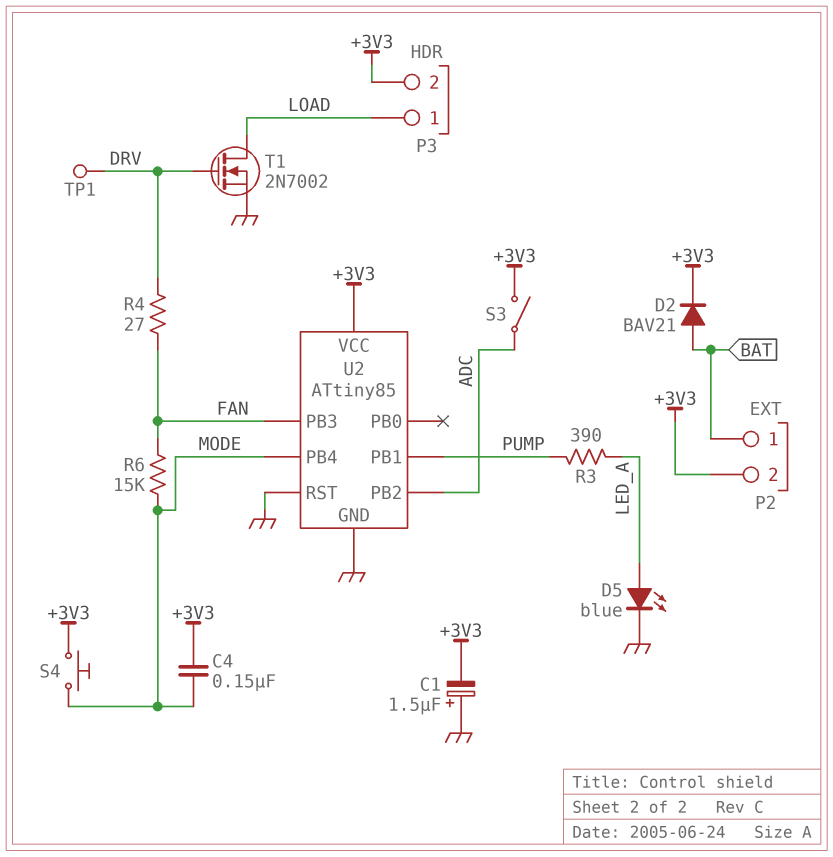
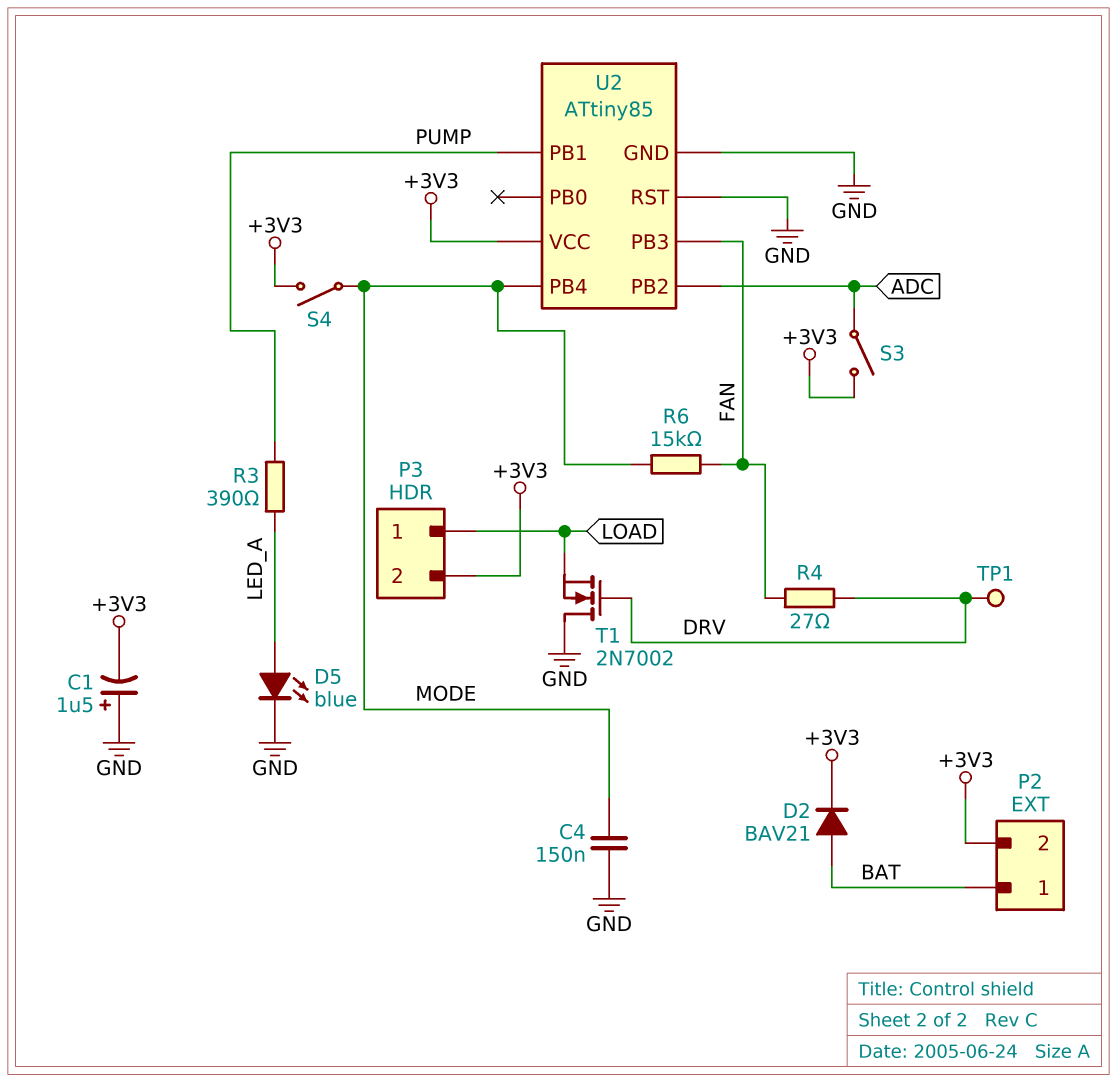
C4: 150nF (+3V3, MODE) -> 150nF (GND, MODE)
S4: button (+3V3, MODE) -> switch (+3V3, MODE)
T1: NMOS 2N7002 (G DRV, D LOAD, S GND) -> NMOS 2N7002 (G DRV, D GND, S LOAD)

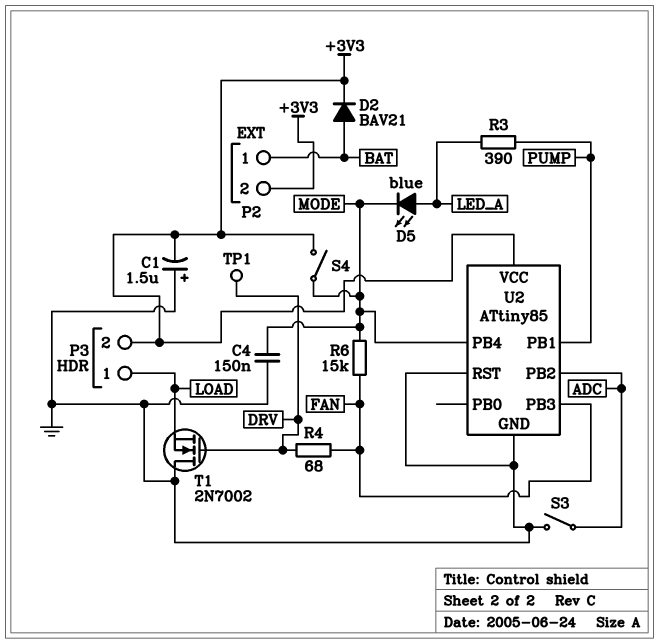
D5: LED blue (A LED_A, K GND) -> LED blue (A LED_A, K MODE)
R4: 27 (DRV, FAN) -> 68 (DRV, FAN)
S3: switch (+3V3, ADC) -> switch (ADC, GND)

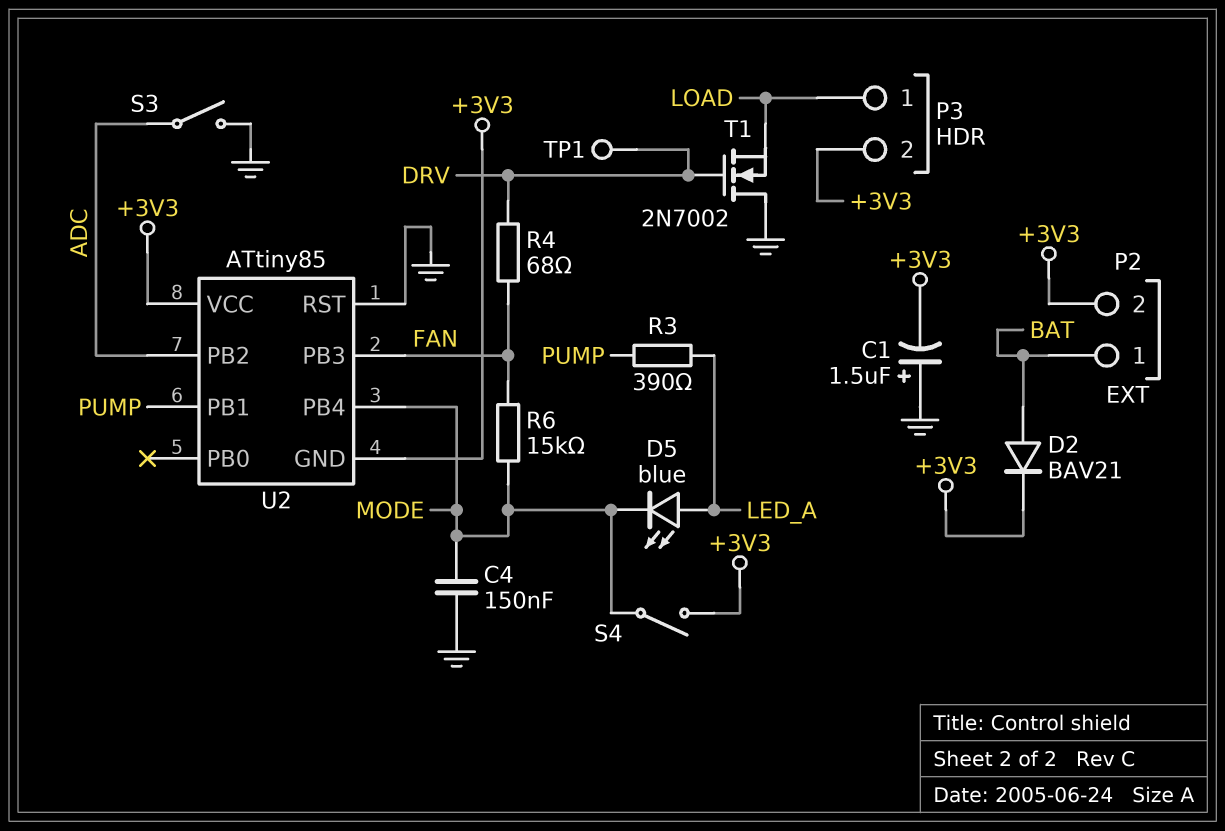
U2 pin GND: GND -> +3V3

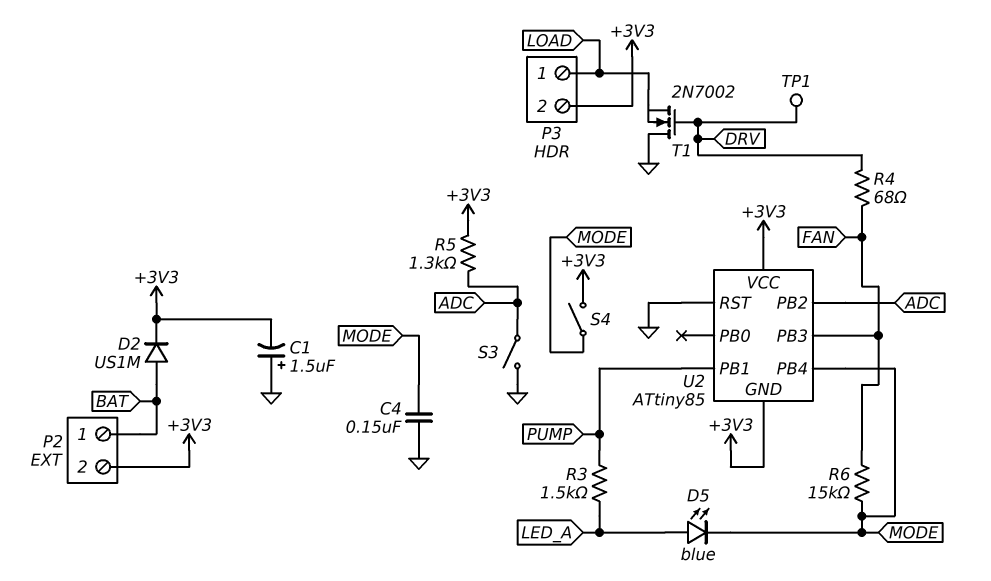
D2: diode BAV21 (A BAT, K +3V3) -> diode US1M (A BAT, K +3V3)
R3: 390 (LED_A, PUMP) -> 1.5k (LED_A, PUMP)
R5: none -> 1.3k (+3V3, ADC)

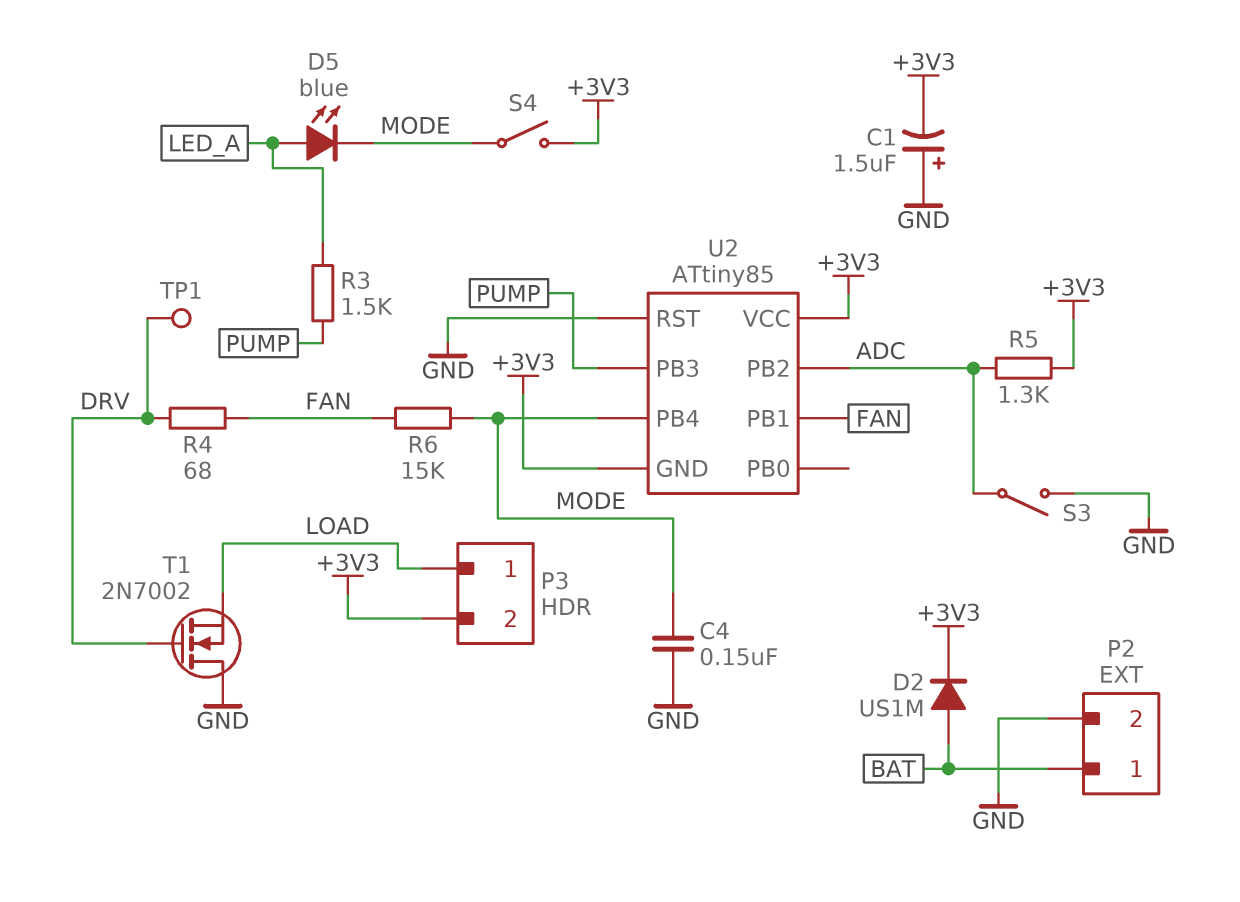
P2 pin 2: +3V3 -> GND
U2 pin PB1: PUMP -> FAN
U2 pin PB3: FAN -> PUMP

